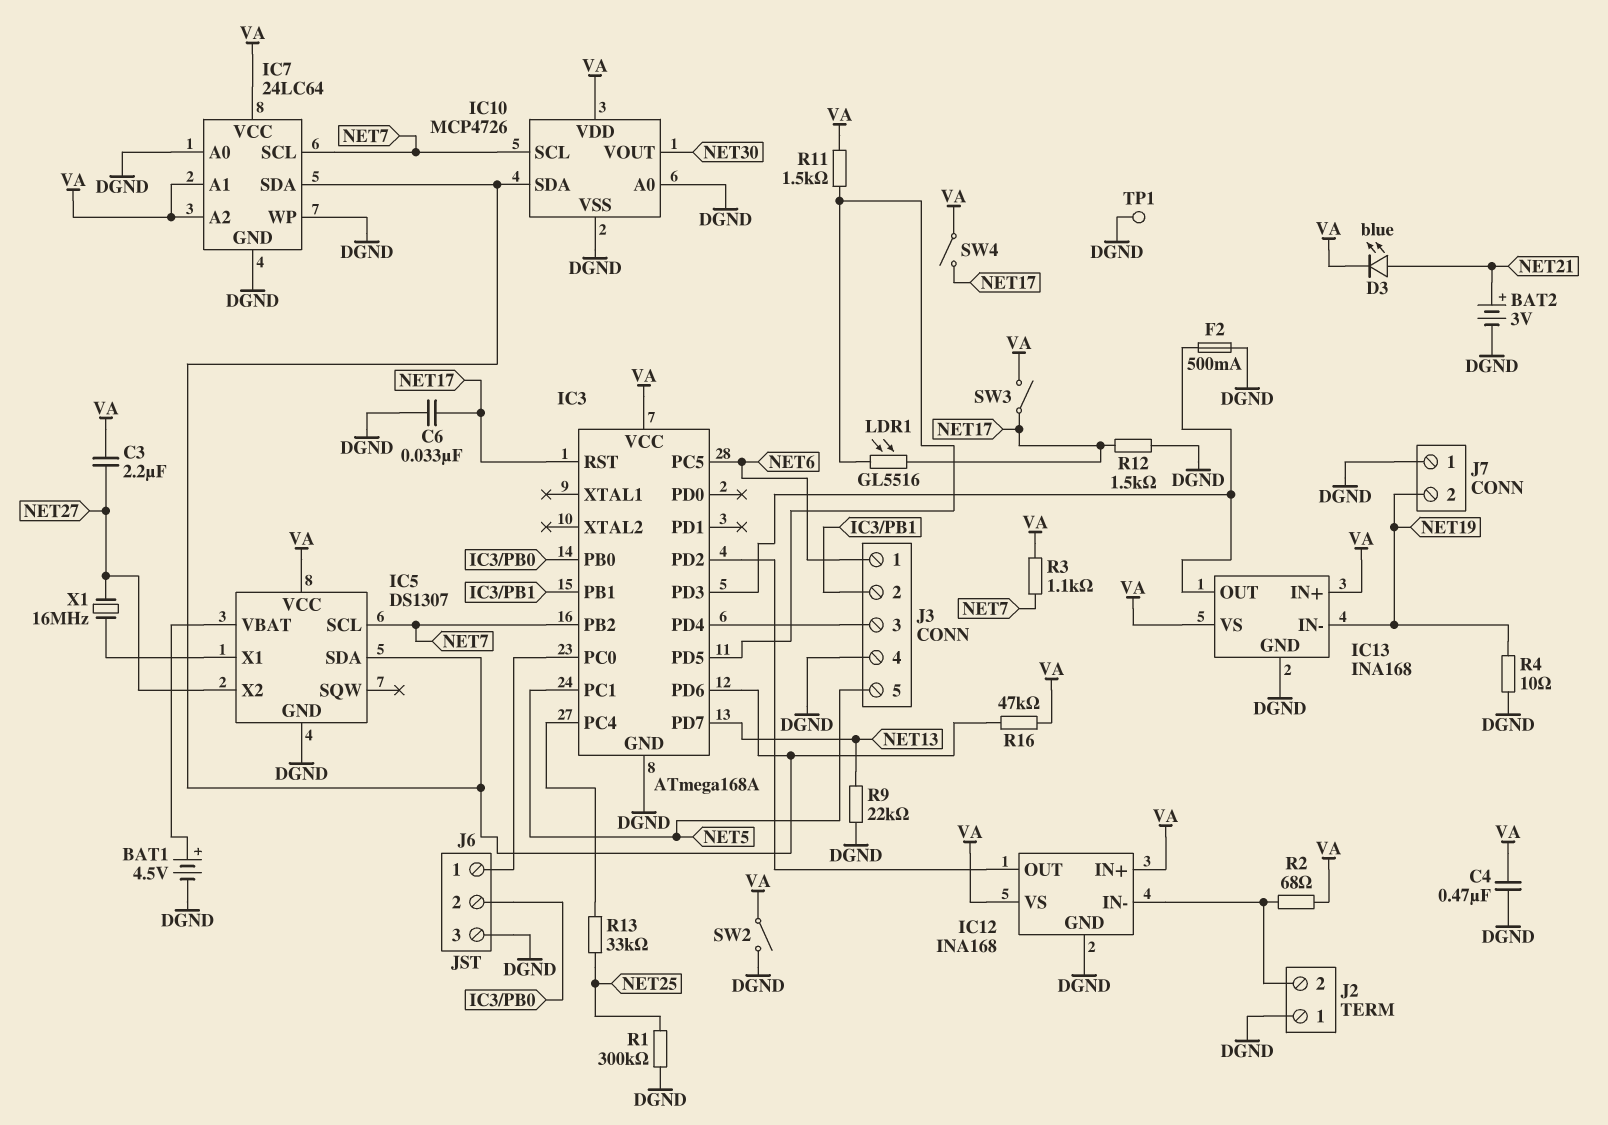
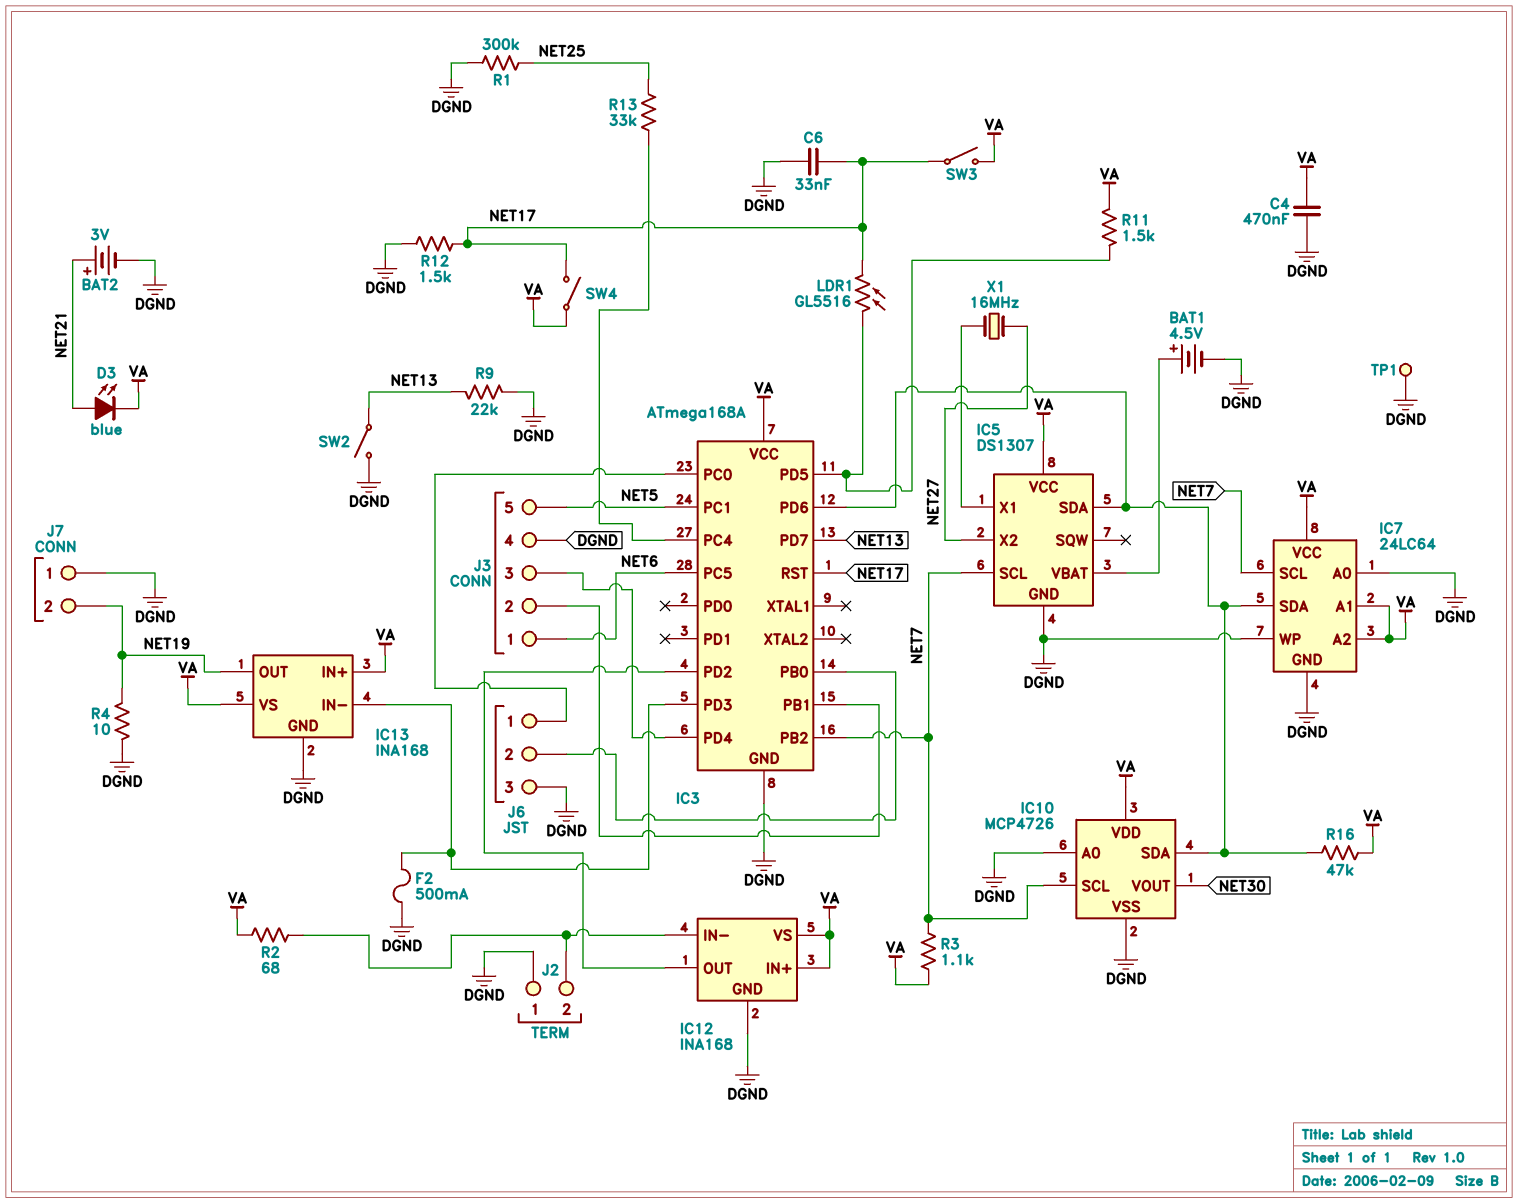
C3: 2.2uF (NET27, VA) -> none
IC13 pin IN-: NET19 -> IC3/PD3
IC13 pin OUT: IC3/PD3 -> NET19
SW2: switch (DGND, VA) -> switch (DGND, NET13)

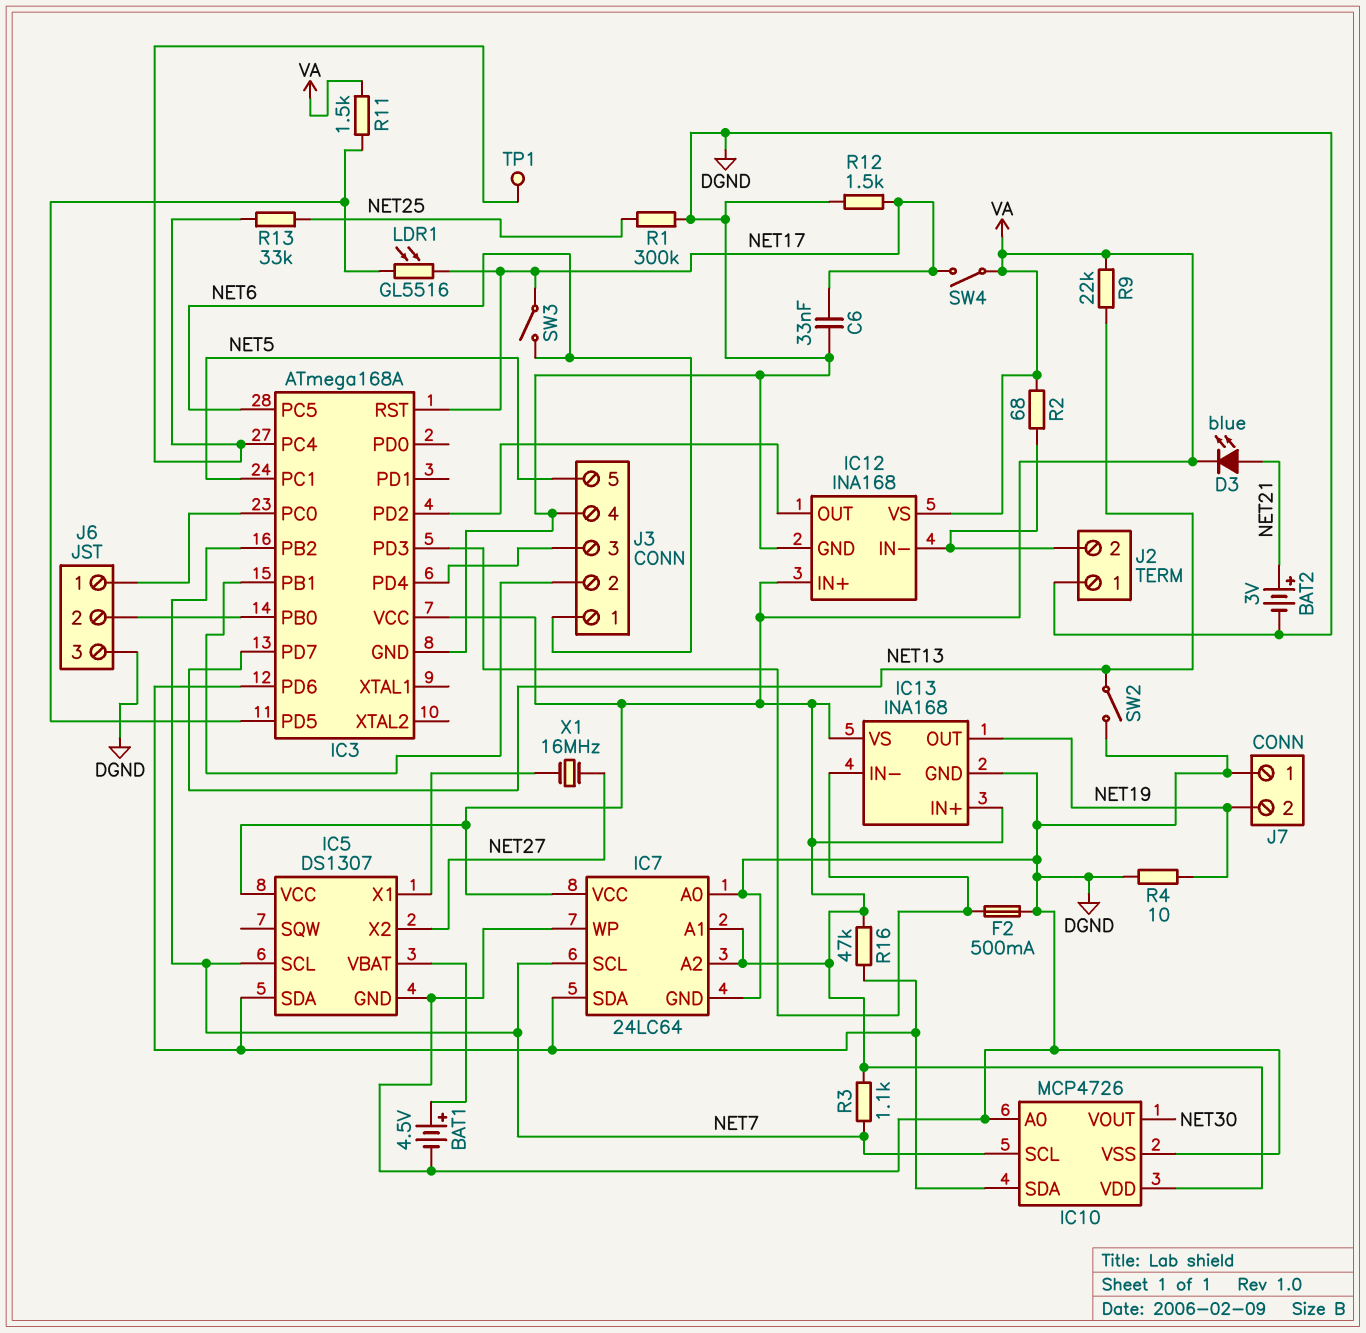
C4: 470nF (DGND, VA) -> none
R9: 22k (DGND, NET13) -> 22k (NET13, VA)
SW3: switch (NET17, VA) -> switch (NET6, NET17)
TP1: test point (DGND) -> test point (IC3/PC4)

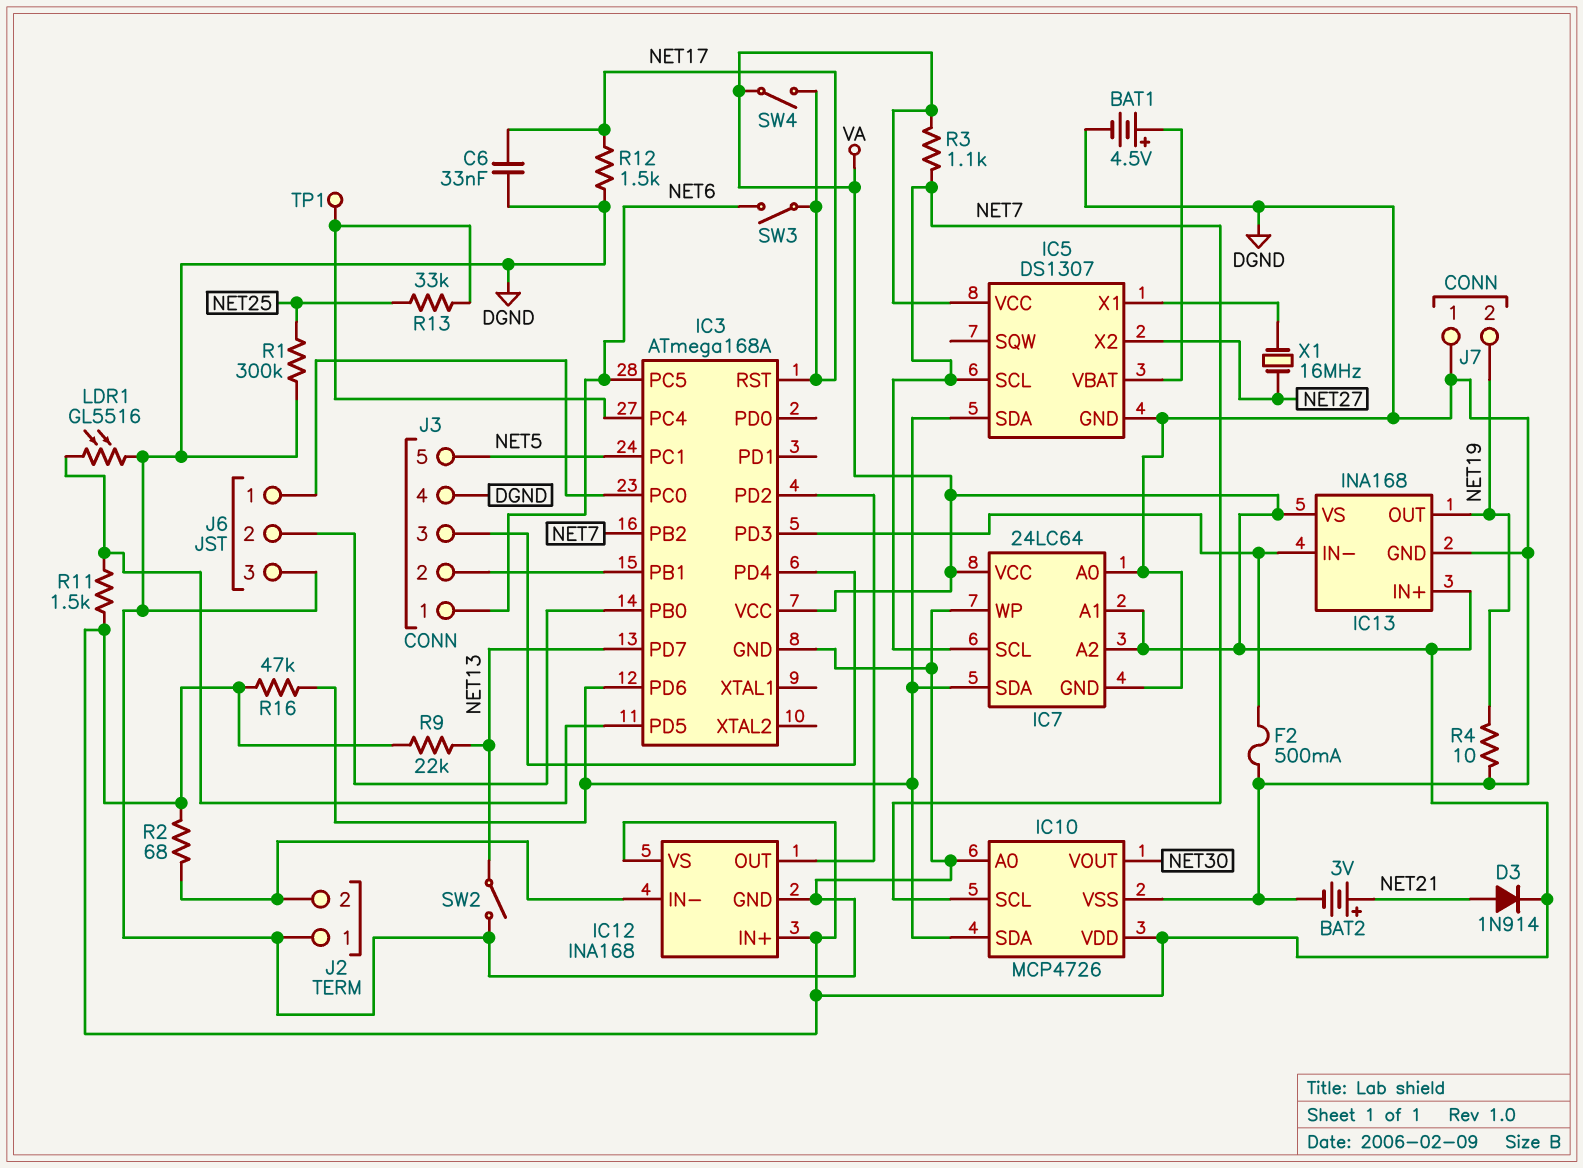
D3: LED blue (A NET21, K VA) -> diode 1N914 (A NET21, K VA)
LDR1: GL5516 (IC3/PD5, NET17) -> GL5516 (DGND, IC3/PD5)

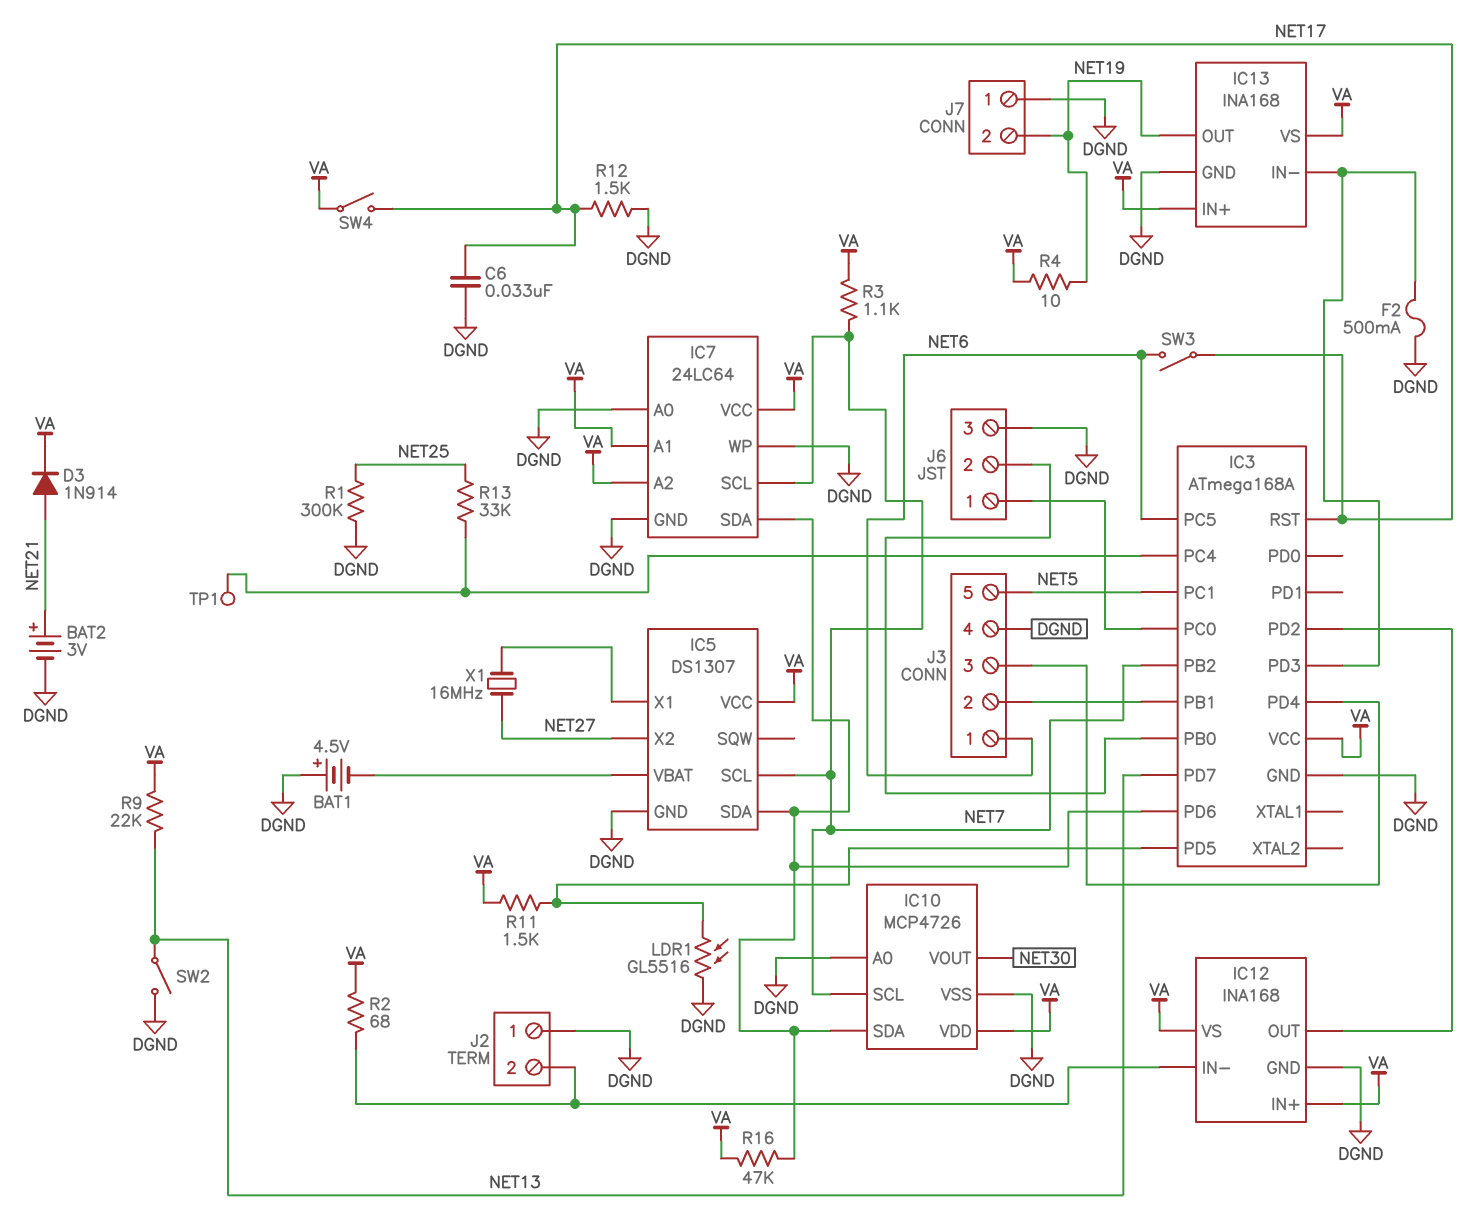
BAT1: 4.5V (plus IC5/VBAT, minus DGND) -> 4.5V (plus DGND, minus IC5/VBAT)
R4: 10 (DGND, NET19) -> 10 (NET19, VA)

